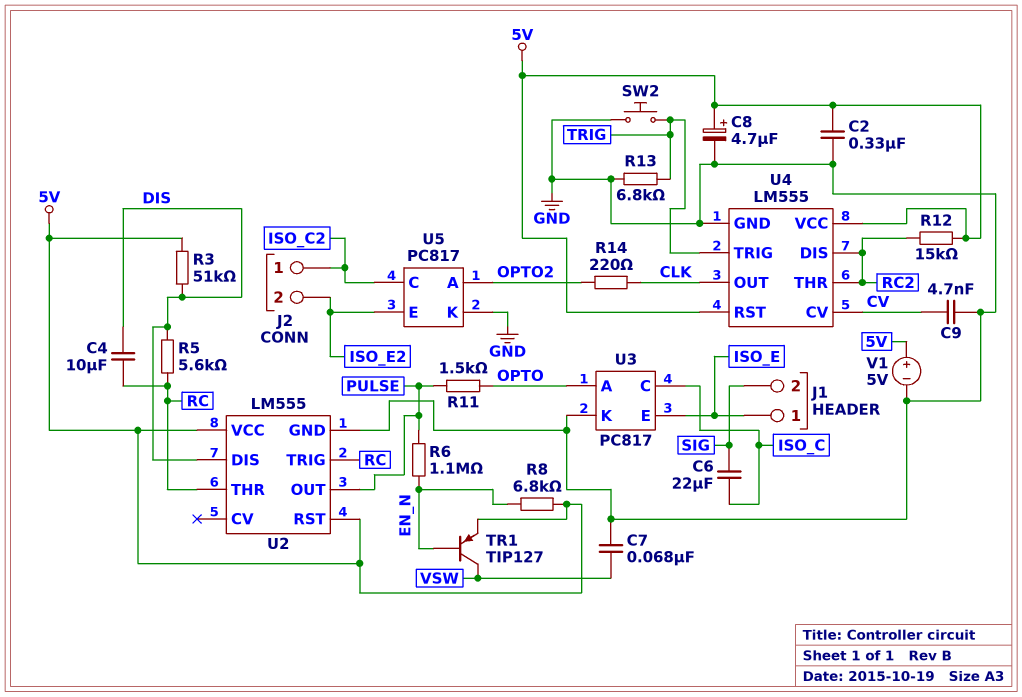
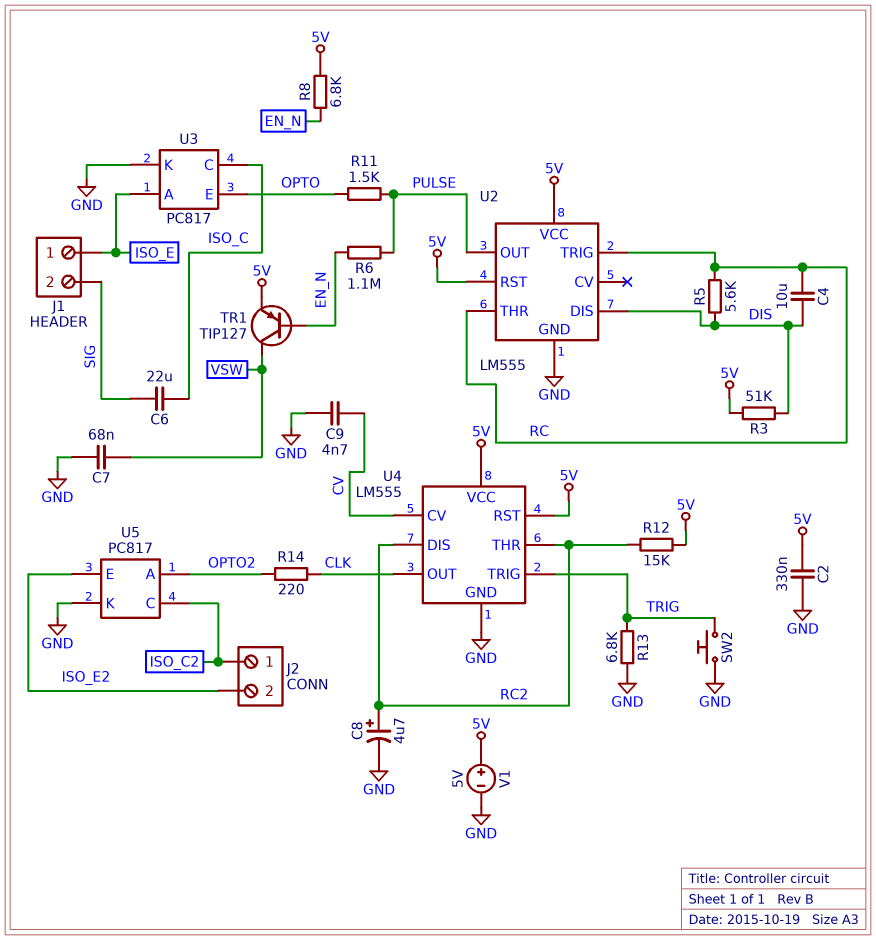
C8: 4.7uF (plus 5V, minus GND) -> 4.7uF (plus RC2, minus GND)
U3 pin A: OPTO -> ISO_E
U3 pin E: ISO_E -> OPTO

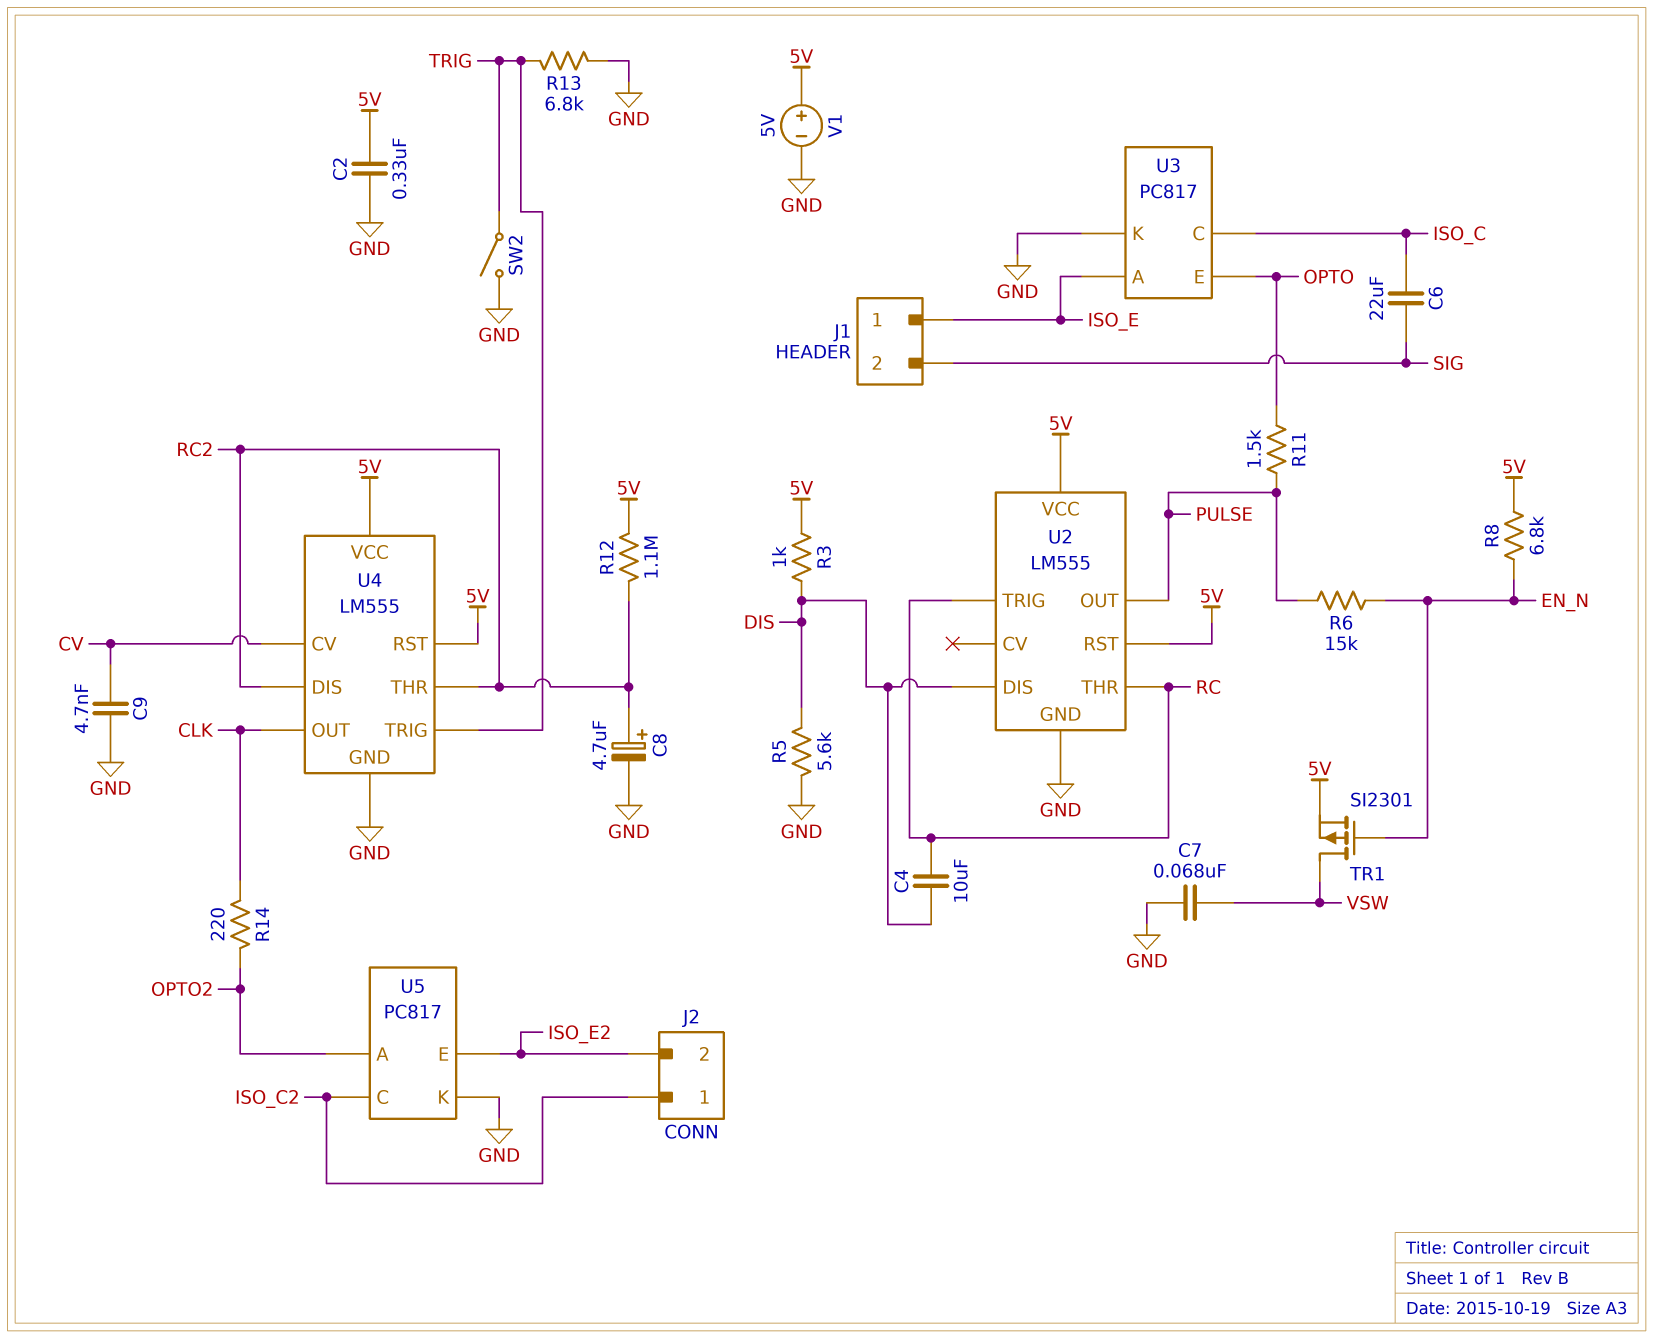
R3: 51k (5V, DIS) -> 1k (5V, DIS)
R5: 5.6k (DIS, RC) -> 5.6k (DIS, GND)
R6: 1.1M (EN_N, PULSE) -> 15k (EN_N, PULSE)
R12: 15k (5V, RC2) -> 1.1M (5V, RC2)
SW2: button (GND, TRIG) -> switch (GND, TRIG)
TR1: PNP TIP127 (B EN_N, C VSW, E 5V) -> PMOS SI2301 (G EN_N, D VSW, S 5V)

